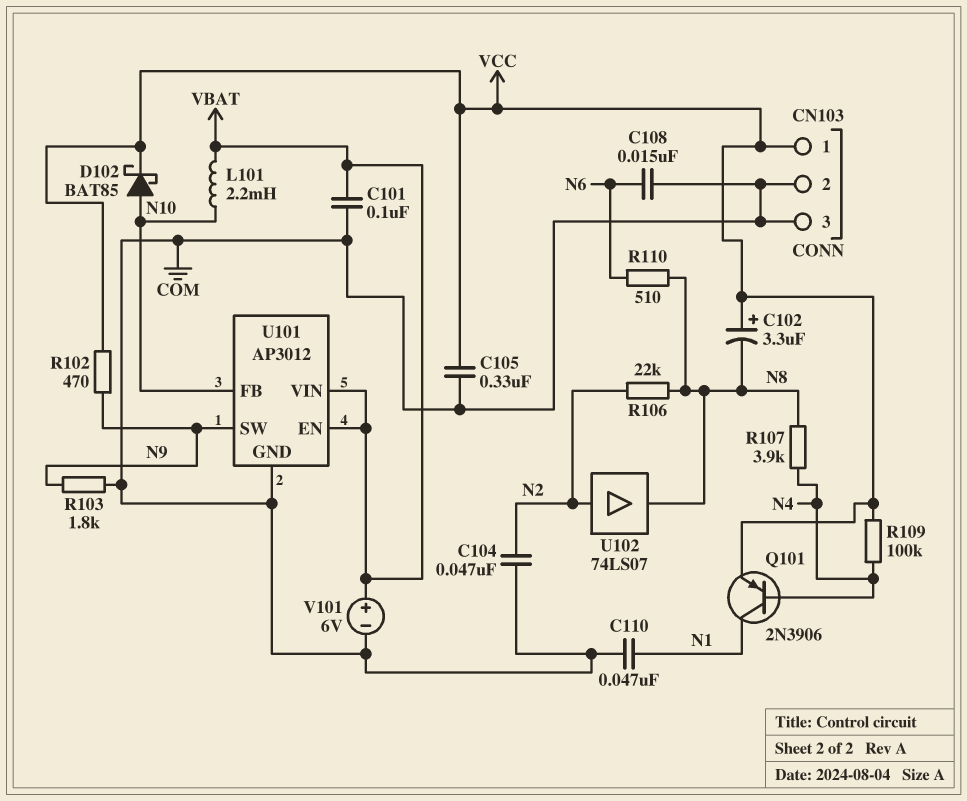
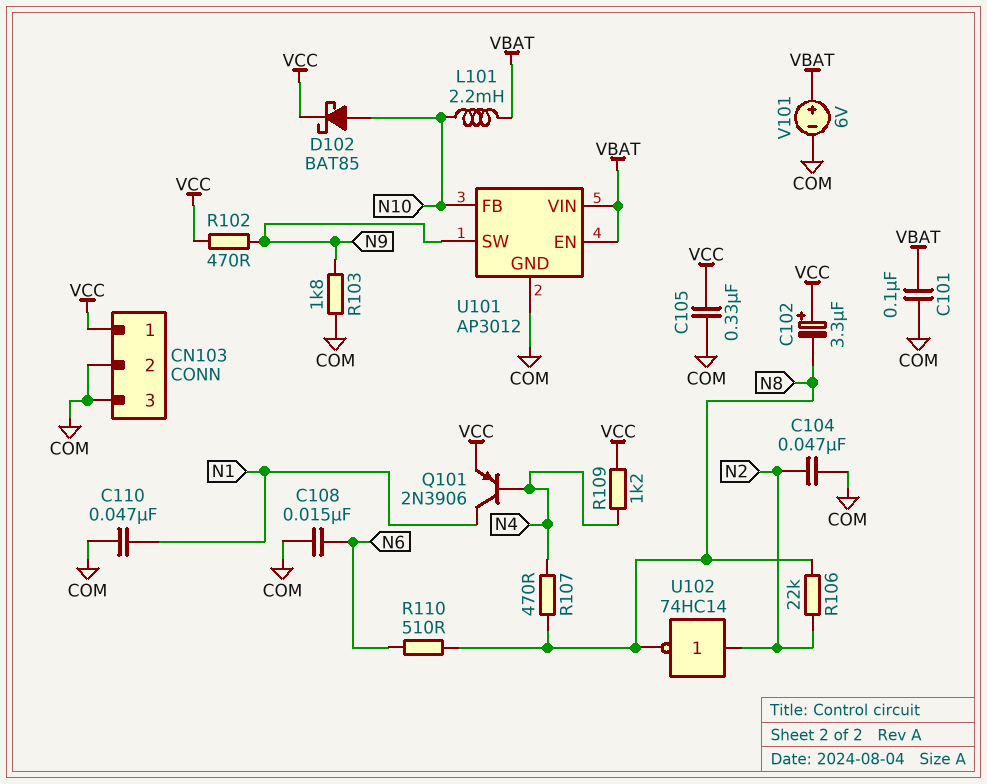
R107: 3.9k (N4, N8) -> 470 (N4, N8)
R109: 100k (N4, VCC) -> 1.2k (N4, VCC)
U102: buffer 74LS07 (in N2, out N8) -> NOT 74HC14 (in N2, out N8)

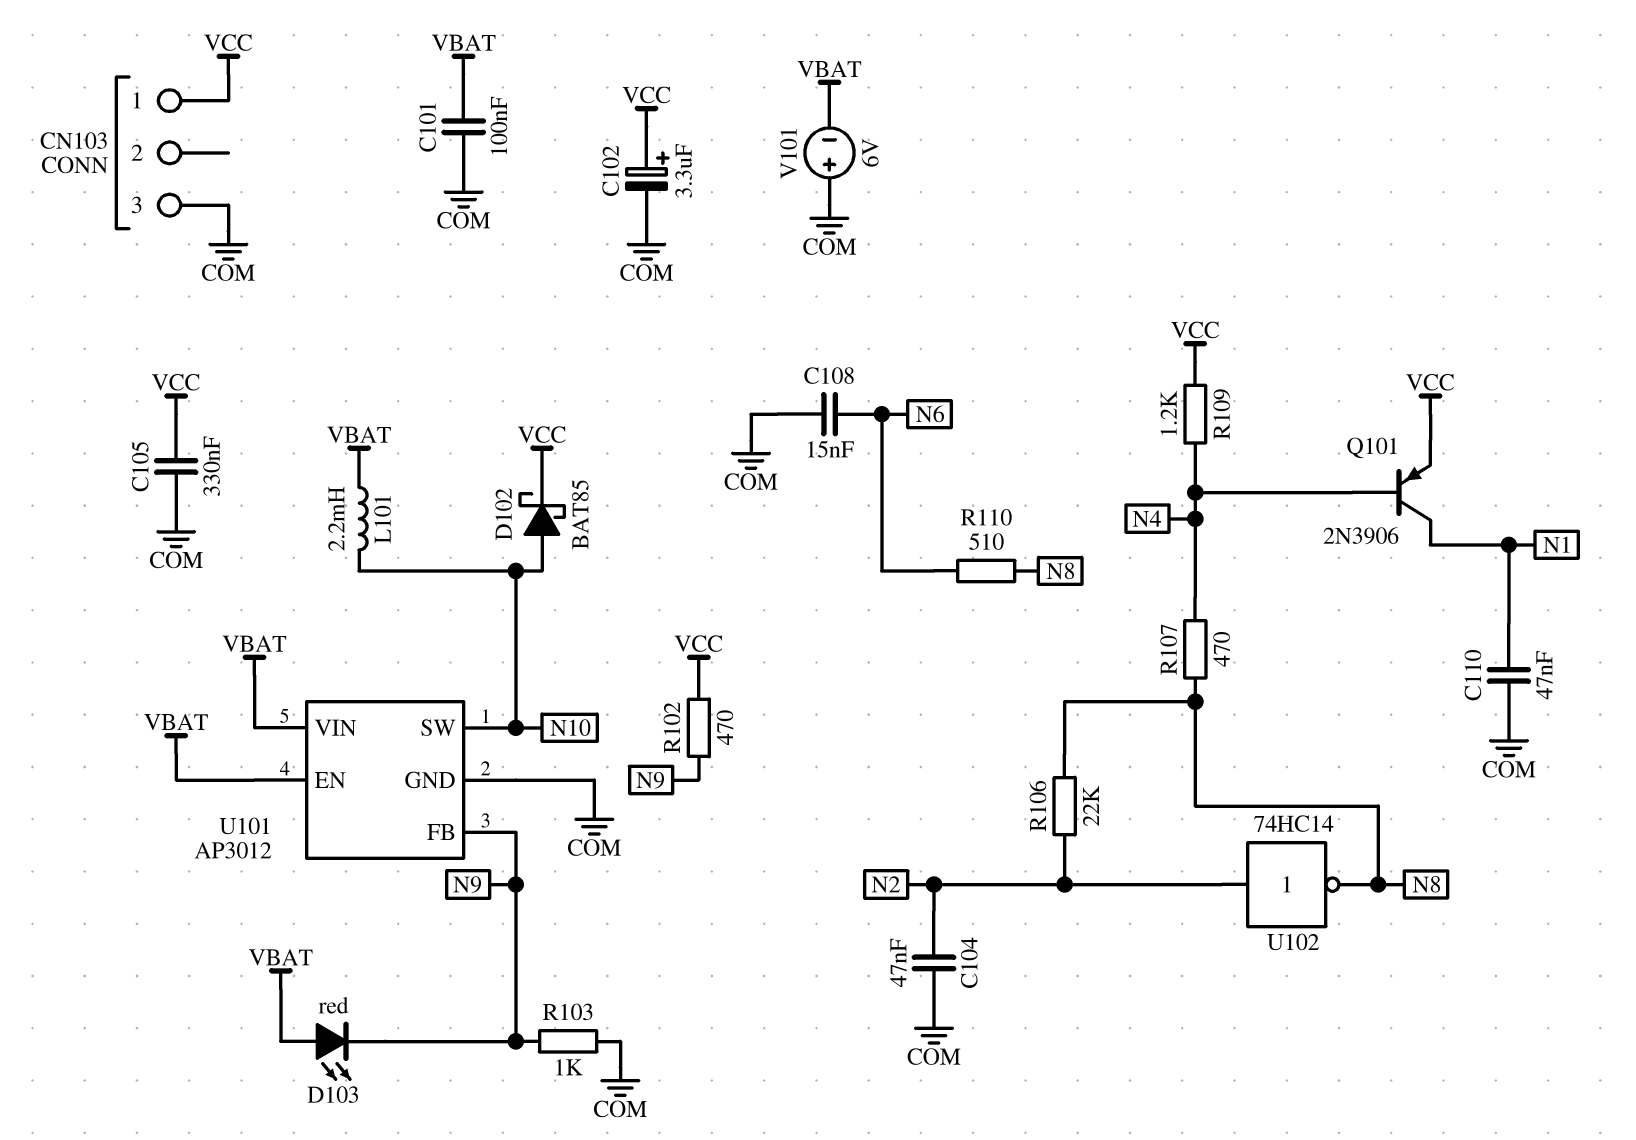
C102: 3.3uF (plus VCC, minus N8) -> 3.3uF (plus VCC, minus COM)
CN103 pin 2: COM -> none
D103: none -> LED red (A VBAT, K N9)
R103: 1.8k (COM, N9) -> 1k (COM, N9)
U101 pin FB: N10 -> N9
U101 pin SW: N9 -> N10
V101: 6V (plus VBAT, minus COM) -> 6V (plus COM, minus VBAT)

